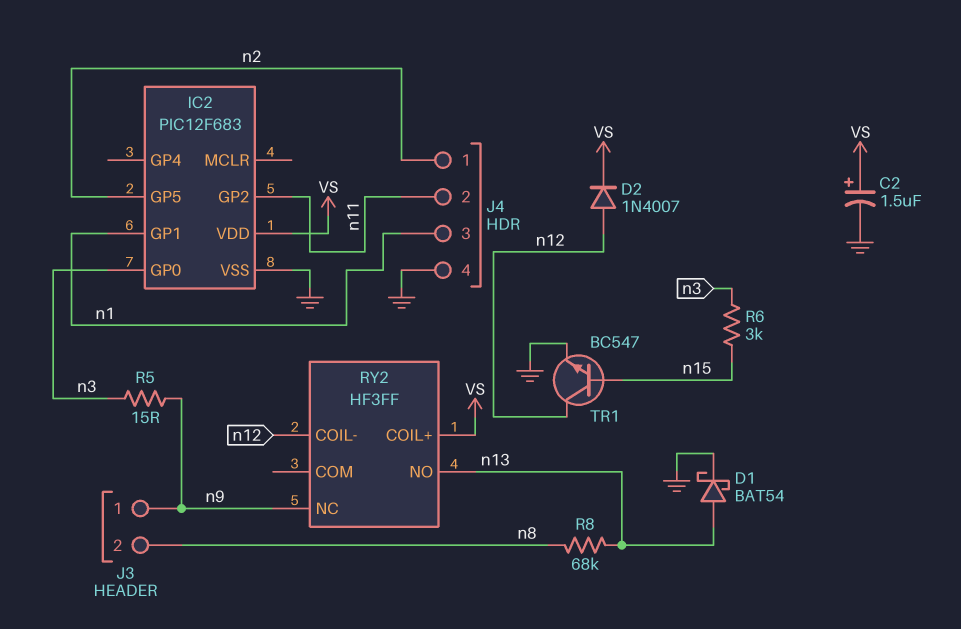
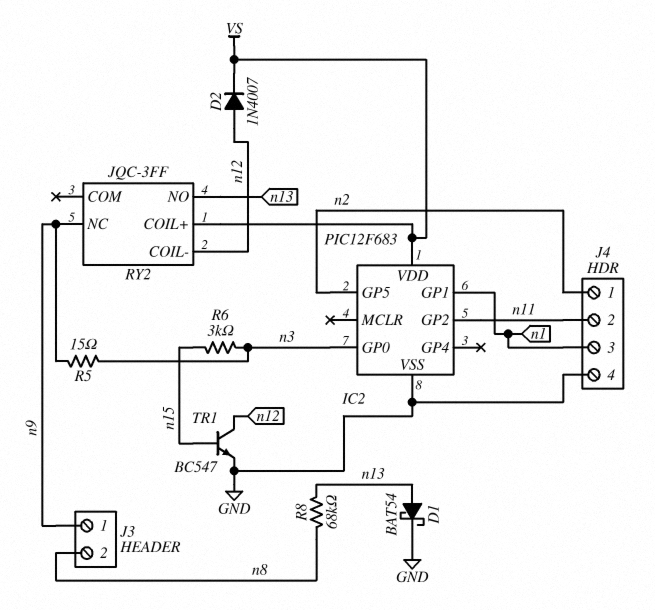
C2: 1.5uF (plus VS, minus GND) -> none
RY2: HF3FF -> JQC-3FF

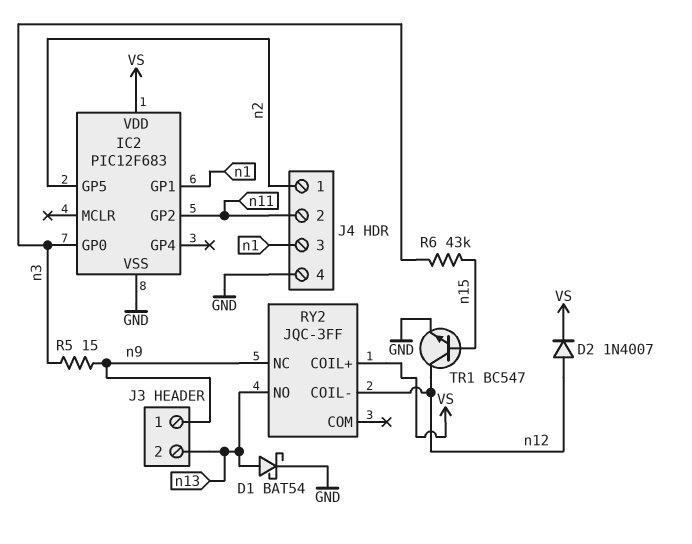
J3 pin 2: n8 -> n13
R6: 3k (n3, n15) -> 43k (n3, n15)
R8: 68k (n8, n13) -> none

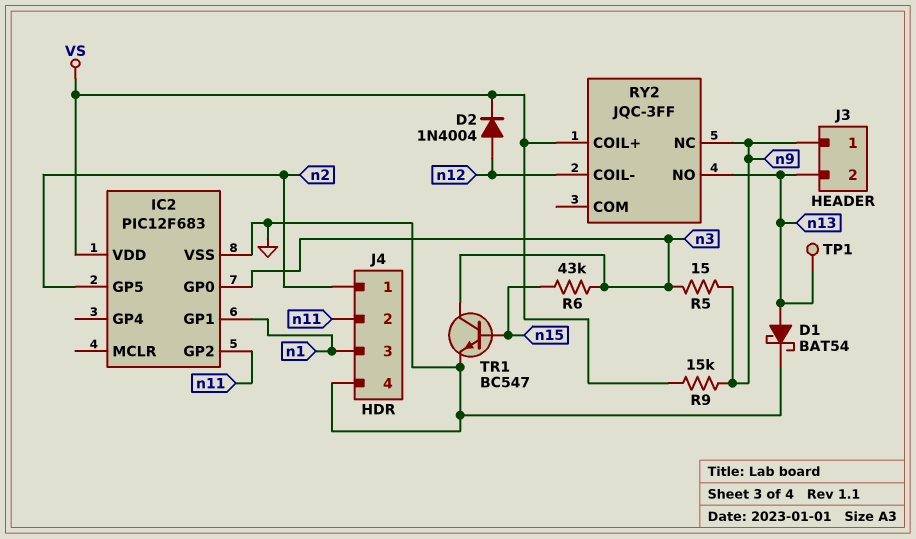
D2: diode 1N4007 (A n12, K VS) -> diode 1N4004 (A n12, K VS)
R9: none -> 15k (VS, n9)
TP1: none -> test point (n13)
TR1: NPN BC547 (B n15, C n12, E GND) -> NPN BC547 (B n15, C n3, E GND)

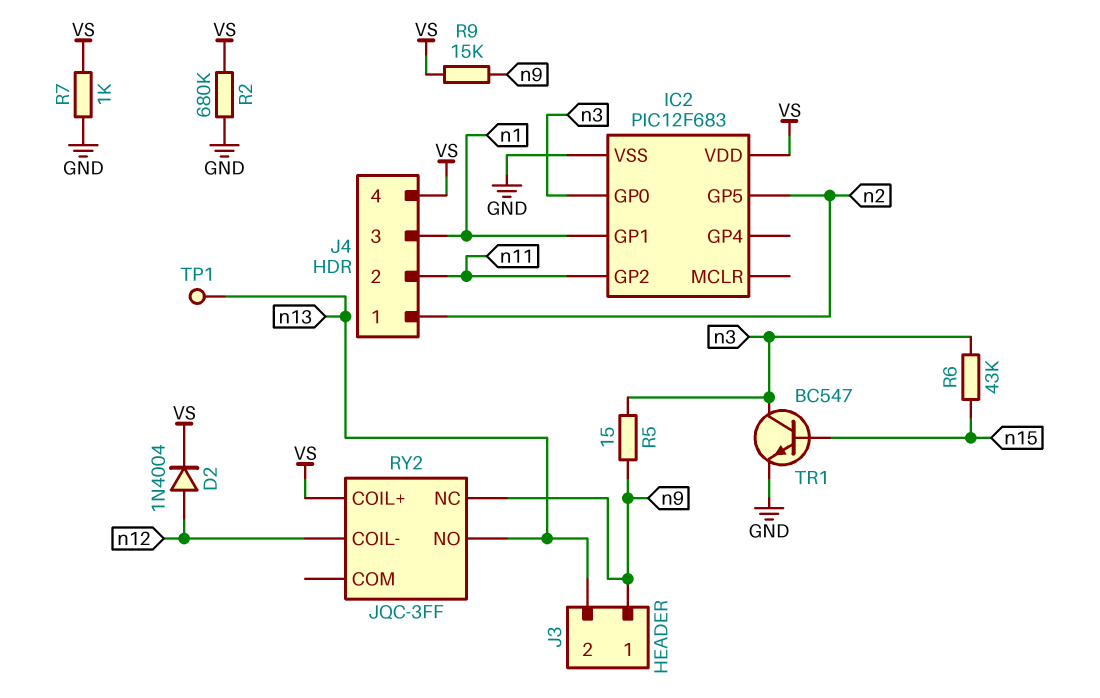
D1: schottky BAT54 (A n13, K GND) -> none
J4 pin 4: GND -> VS
R2: none -> 680k (GND, VS)
R7: none -> 1k (GND, VS)

